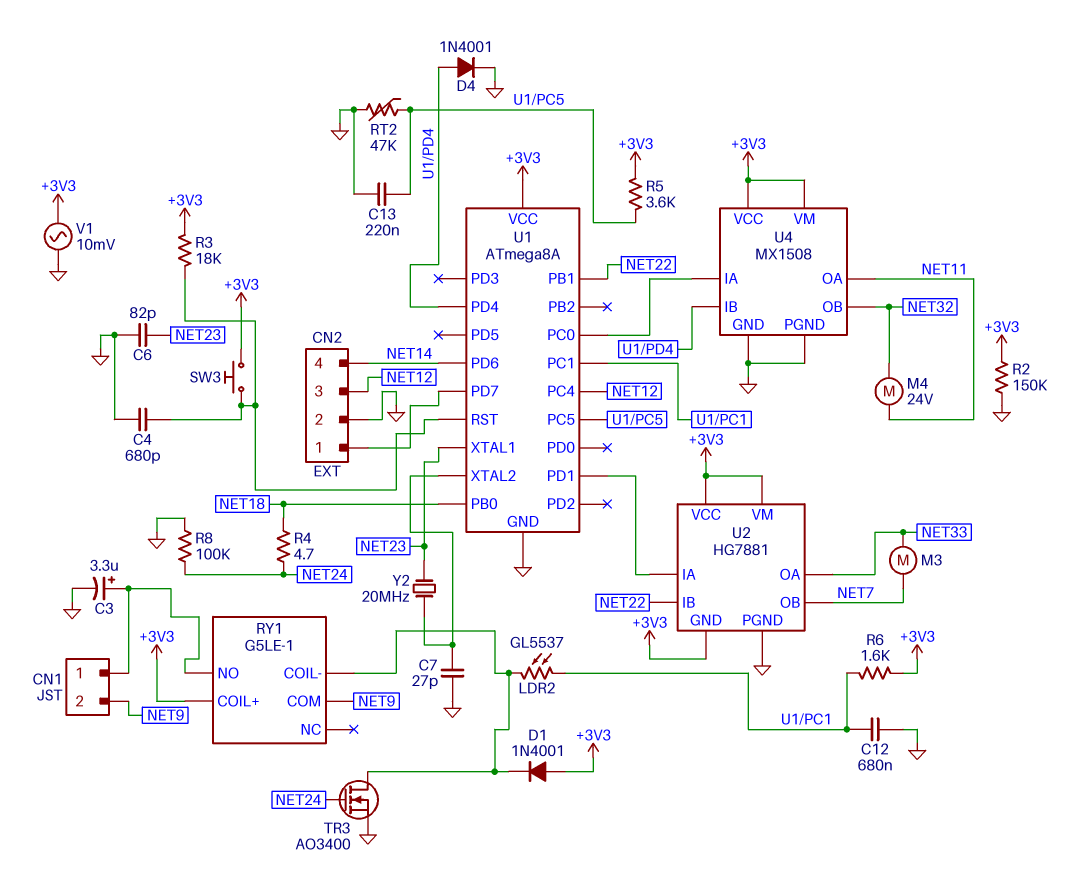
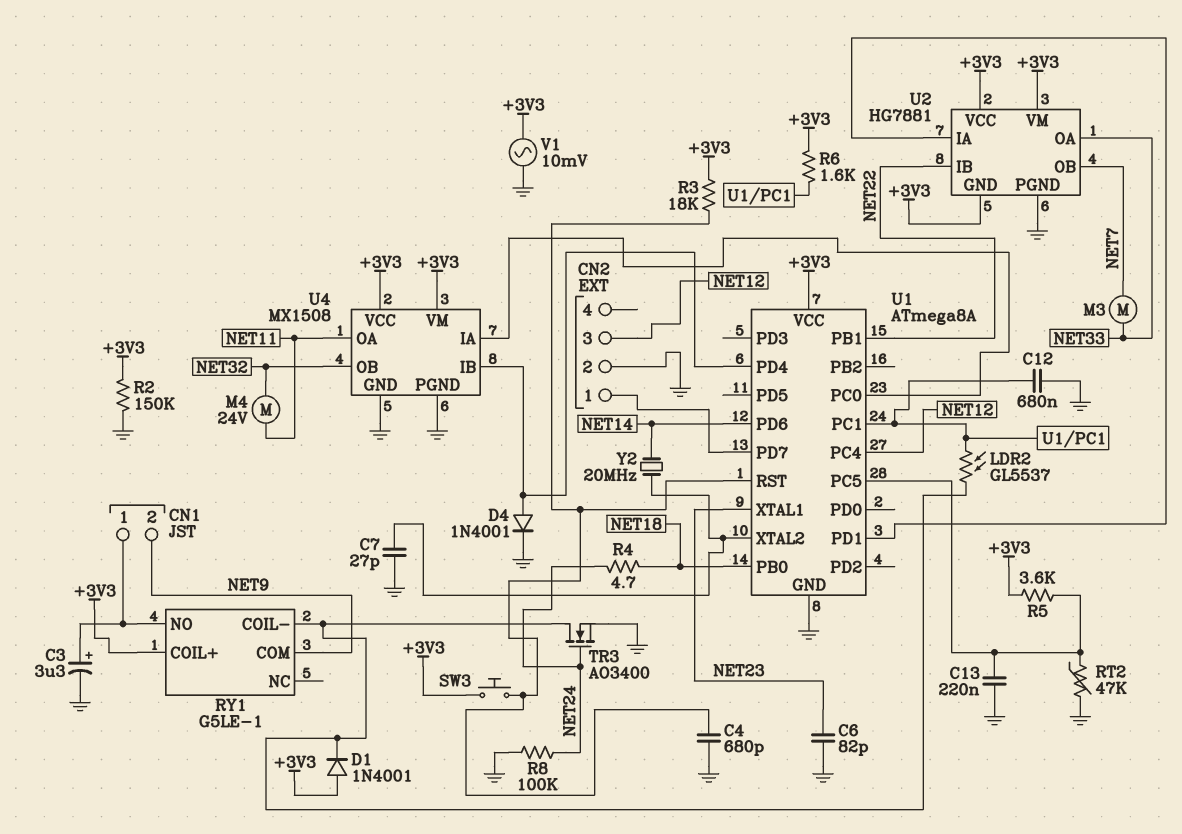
CN2 pin 4: NET14 -> none
Y2: 20MHz (NET23, U1/XTAL2) -> 20MHz (NET14, U1/XTAL2)

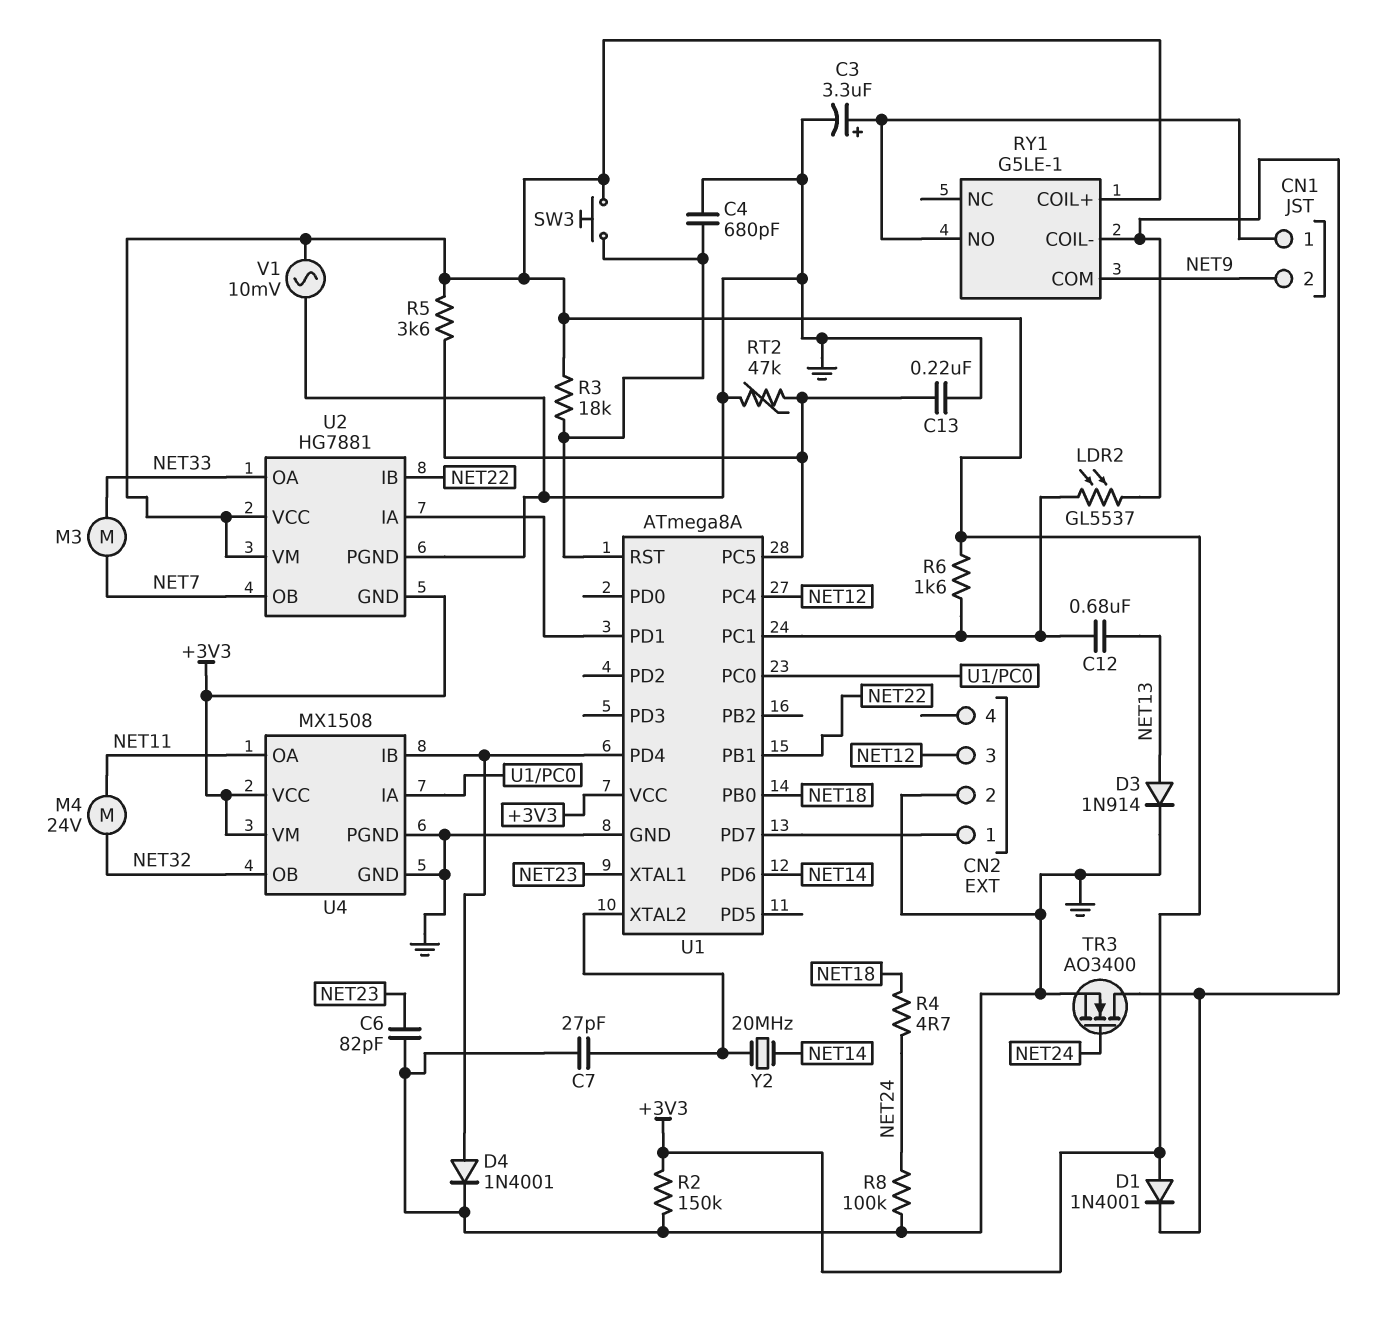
C12: 680nF (GND, U1/PC1) -> 680nF (NET13, U1/PC1)
D3: none -> diode 1N914 (A NET13, K GND)

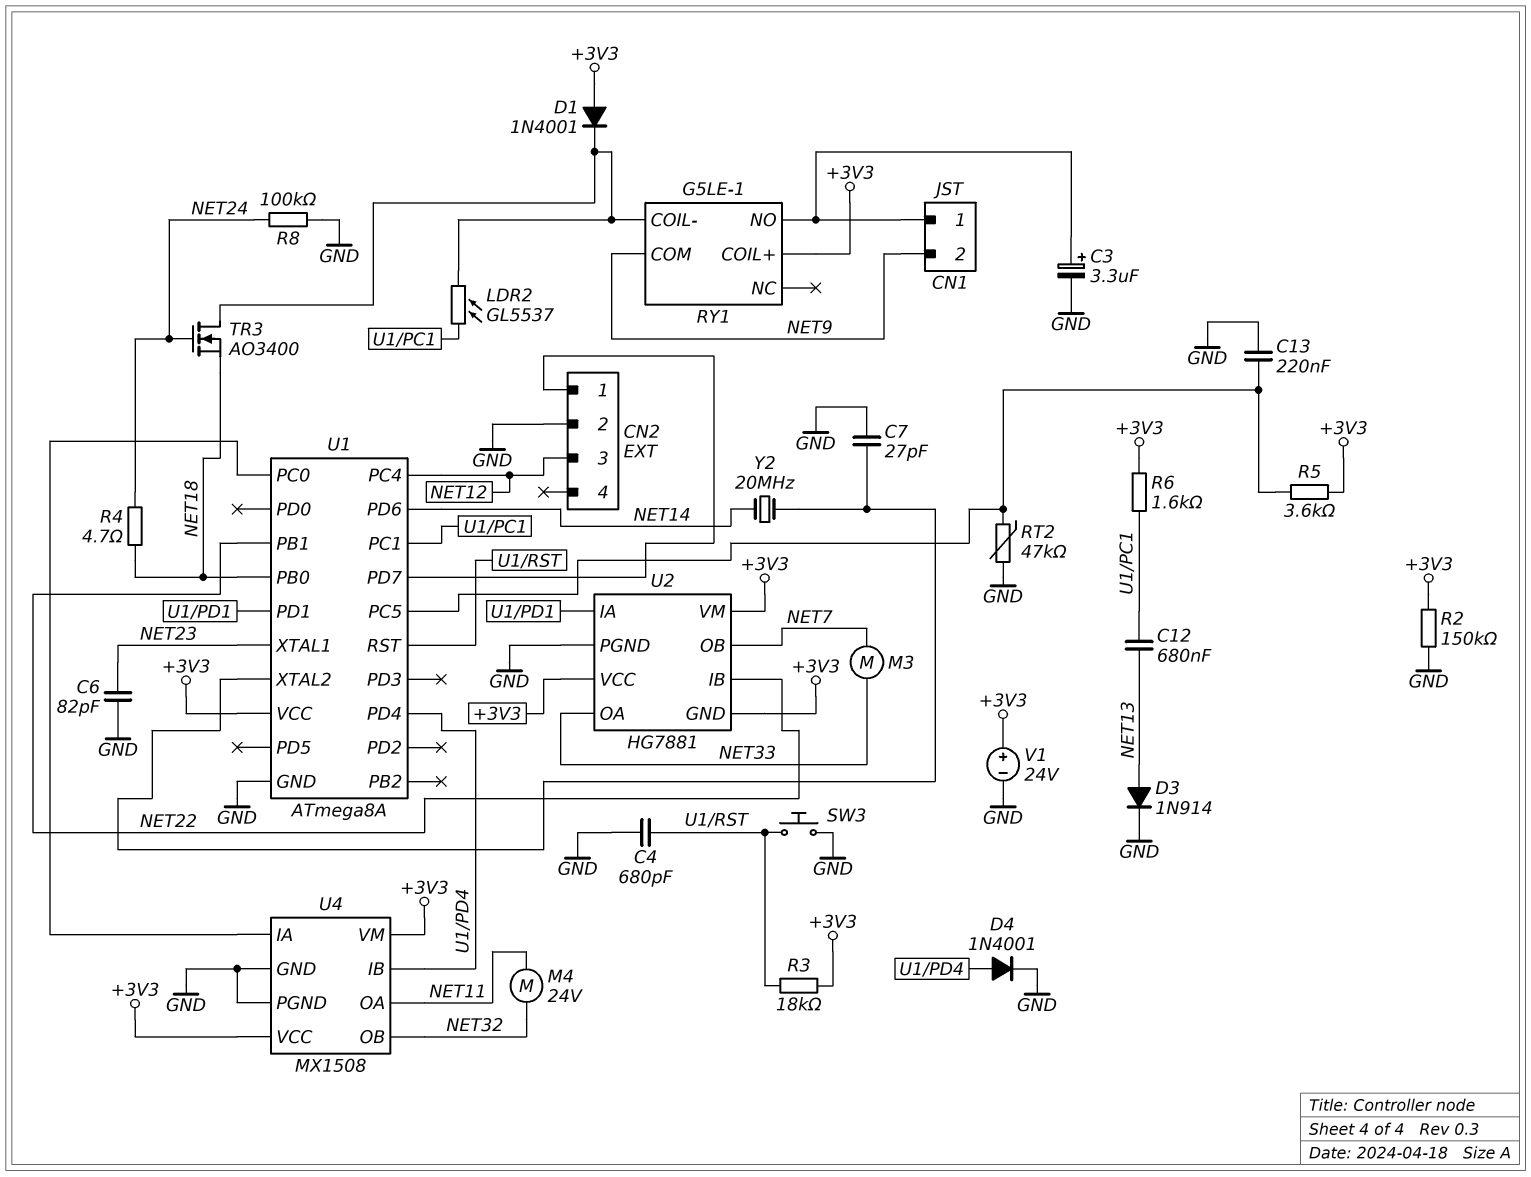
SW3: button (+3V3, U1/RST) -> button (GND, U1/RST)
TR3: NMOS AO3400 (G NET24, D RY1/COIL-, S GND) -> NMOS AO3400 (G NET24, D RY1/COIL-, S NET18)
V1: AC 10mV (+3V3, GND) -> 24V (plus +3V3, minus GND)

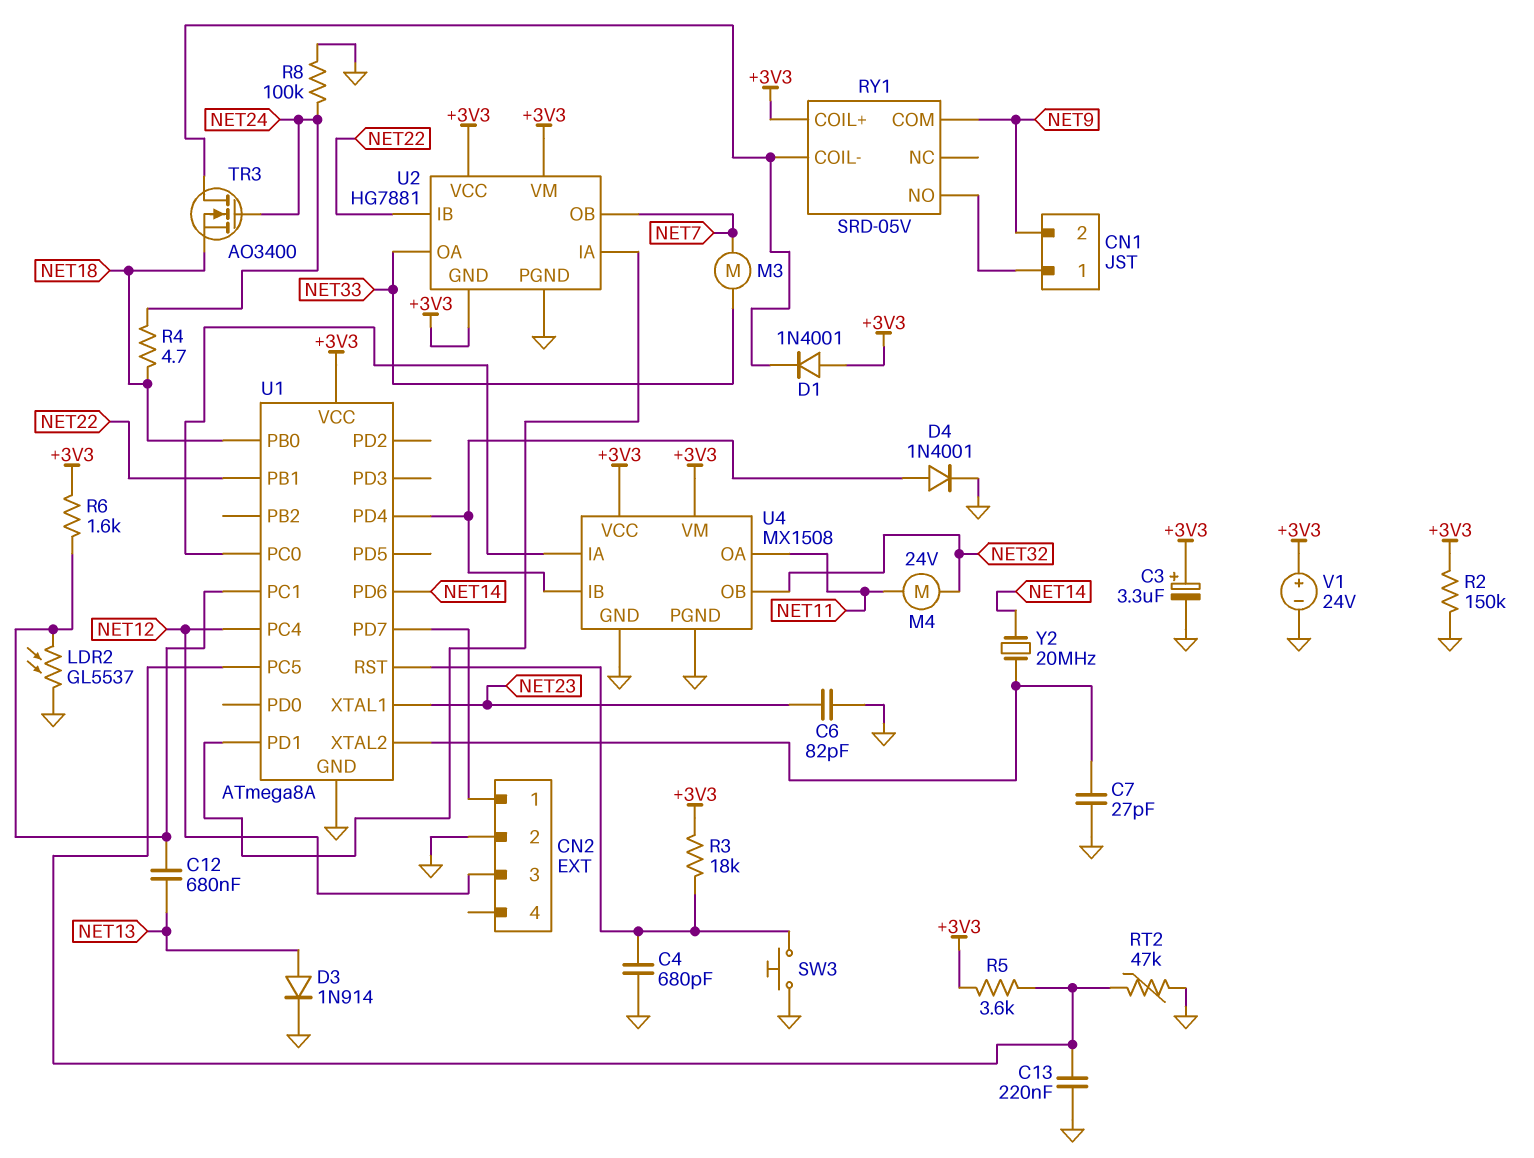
C3: 3.3uF (plus CN1/1, minus GND) -> 3.3uF (plus +3V3, minus GND)
LDR2: GL5537 (RY1/COIL-, U1/PC1) -> GL5537 (GND, U1/PC1)
RY1: G5LE-1 -> SRD-05V

